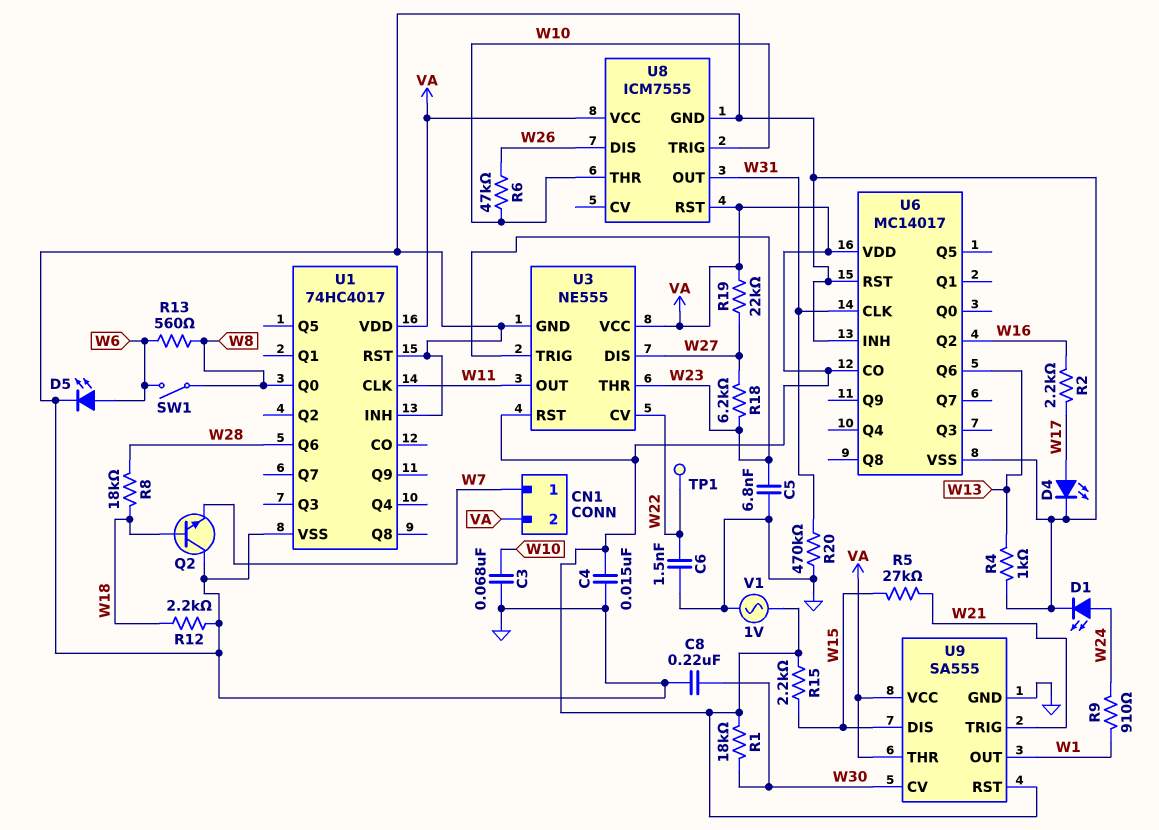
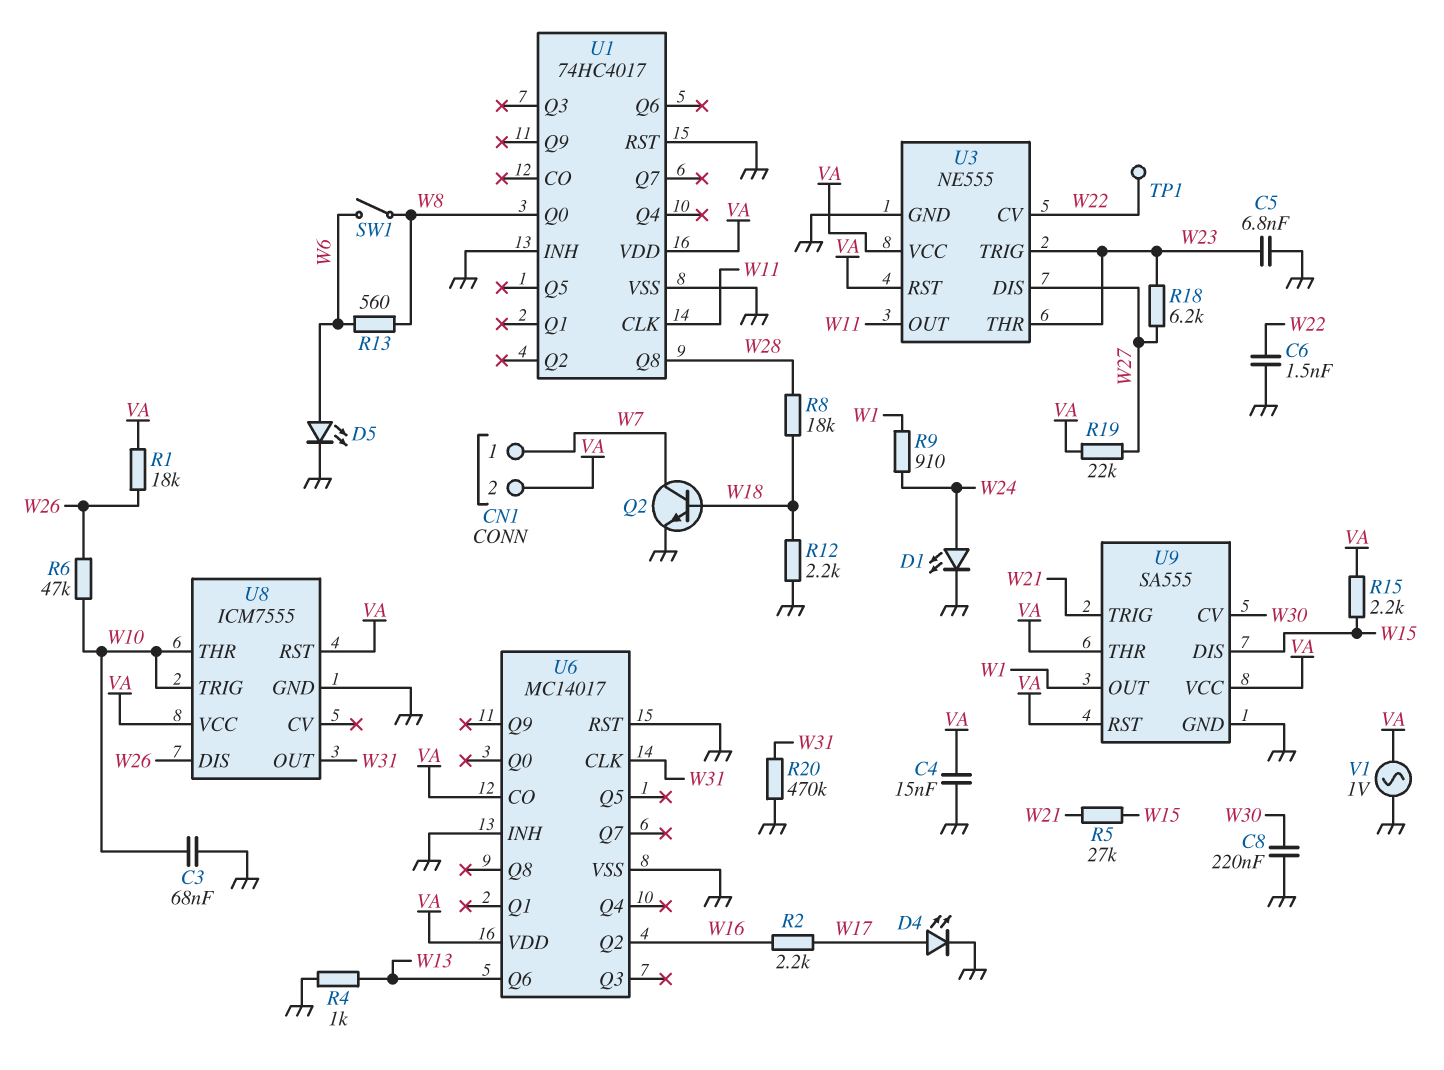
Q2: NPN (B W18, C GND, E W7) -> NPN (B W18, C W7, E GND)
R1: 18k (VA, W30) -> 18k (VA, W26)
U1 pin Q6: W28 -> none
U1 pin Q8: none -> W28

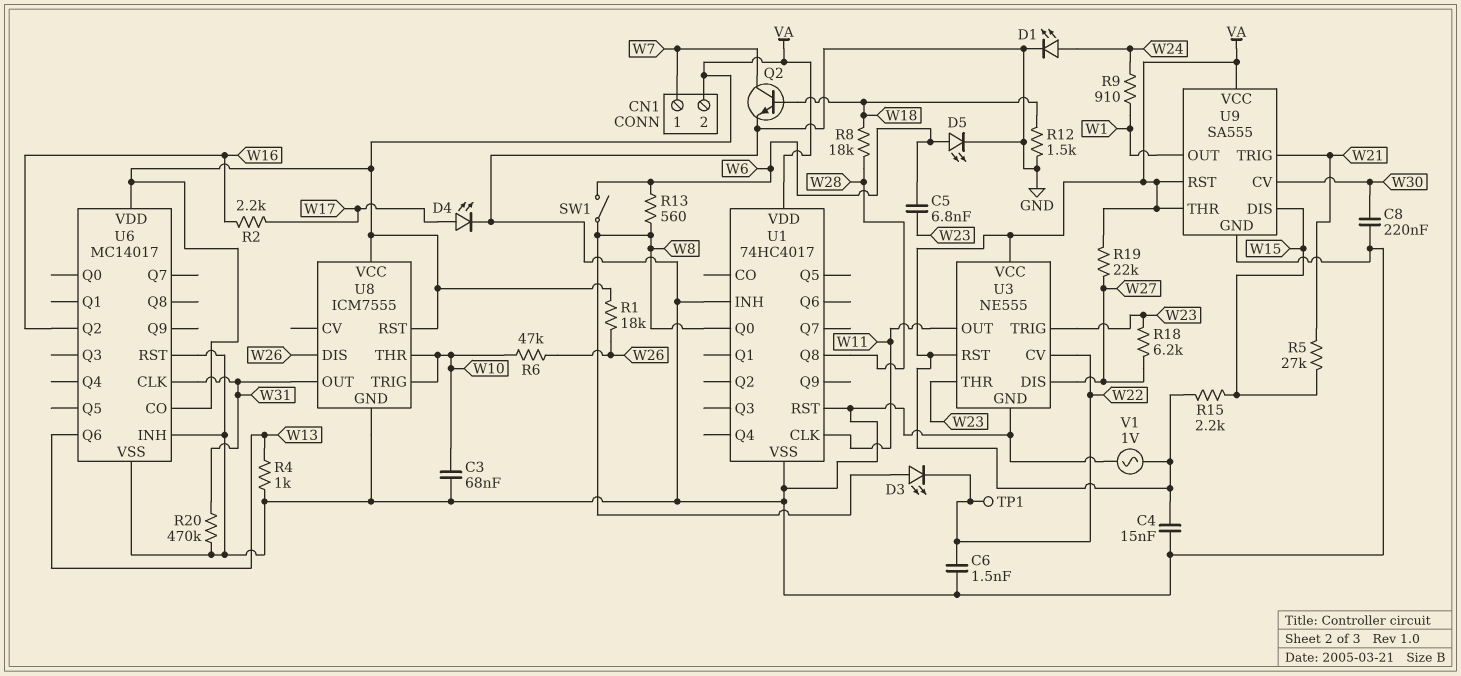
C5: 6.8nF (GND, W23) -> 6.8nF (W6, W23)
D3: none -> LED (A W8, K W22)
R12: 2.2k (GND, W18) -> 1.5k (GND, W18)

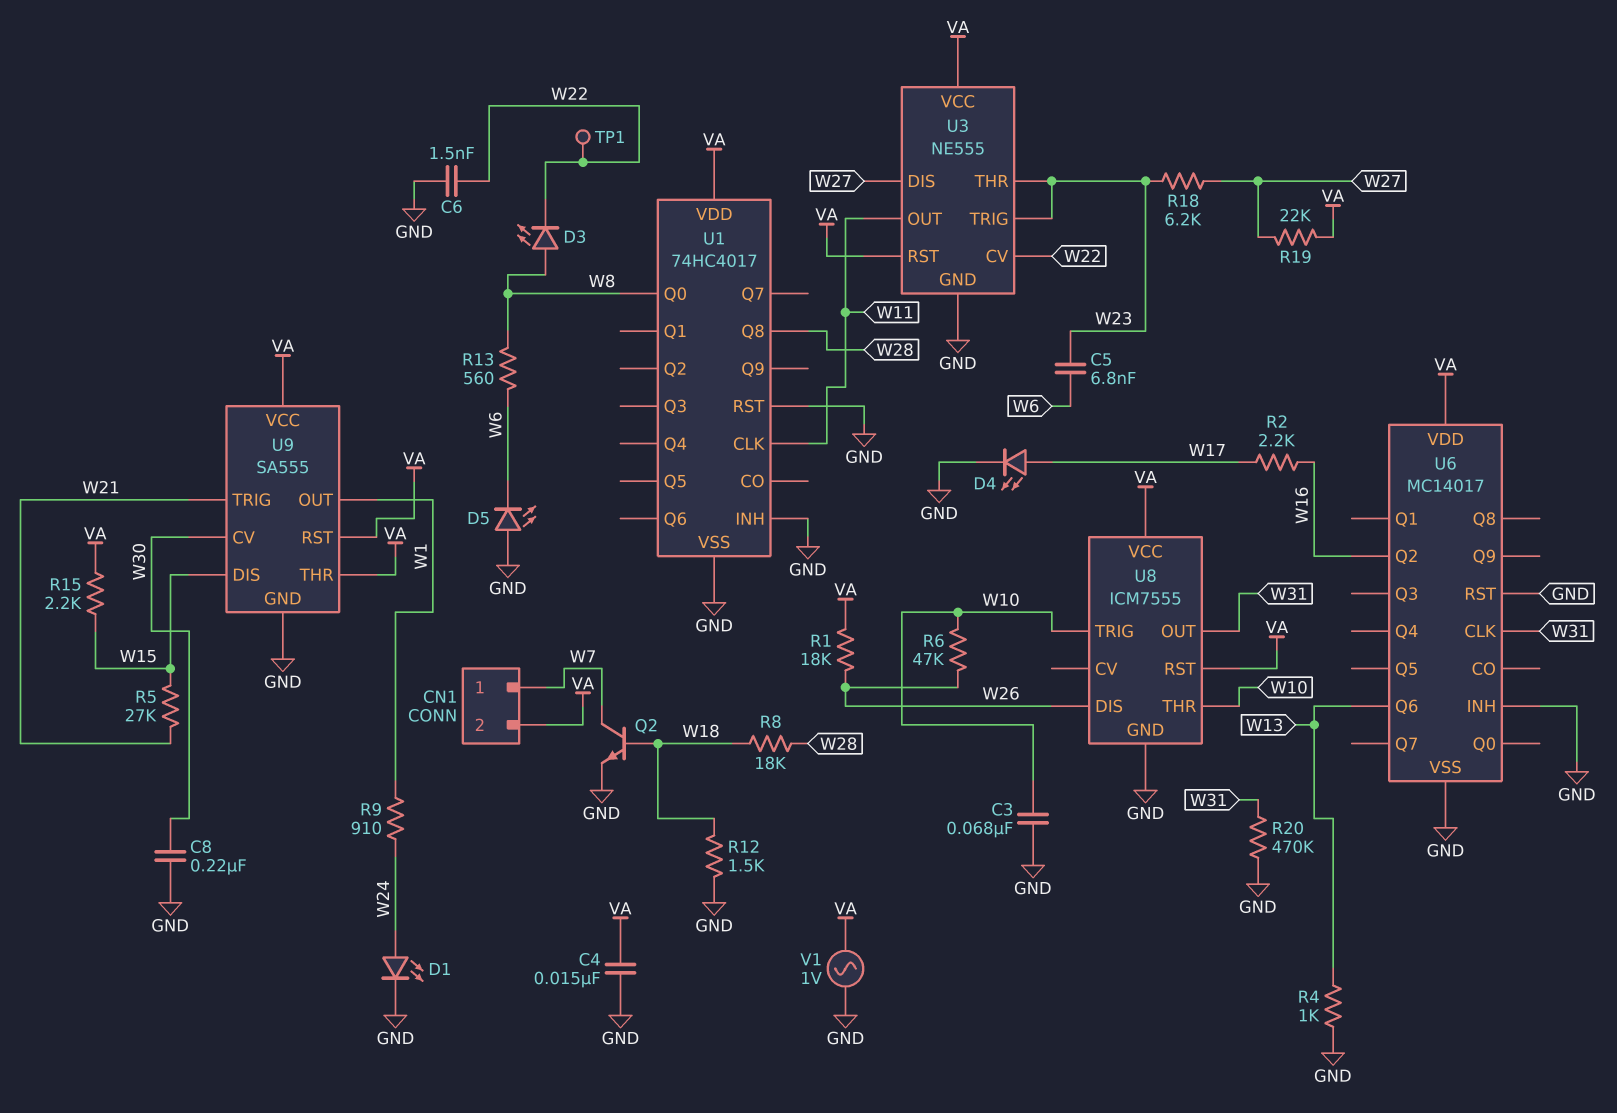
D5: LED (A W6, K GND) -> LED (A GND, K W6)
SW1: switch (W6, W8) -> none
U6 pin CO: VA -> none

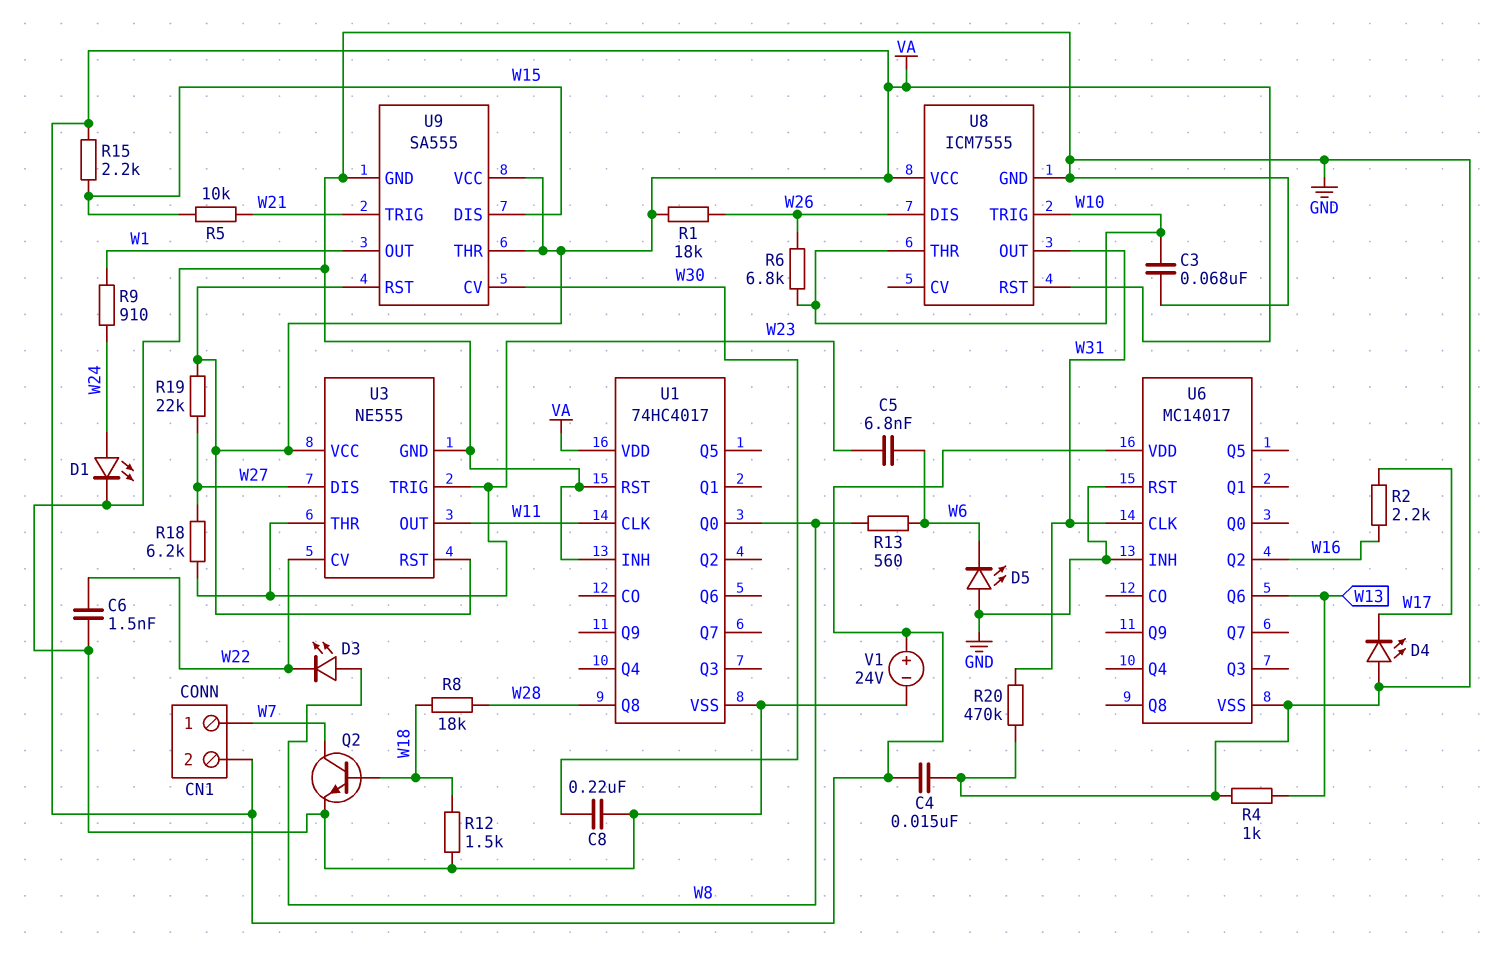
D4: LED (A W17, K GND) -> LED (A GND, K W17)
R5: 27k (W15, W21) -> 10k (W15, W21)
R6: 47k (W10, W26) -> 6.8k (W10, W26)
TP1: test point (W22) -> none
V1: AC 1V (GND, VA) -> 24V (plus VA, minus GND)

